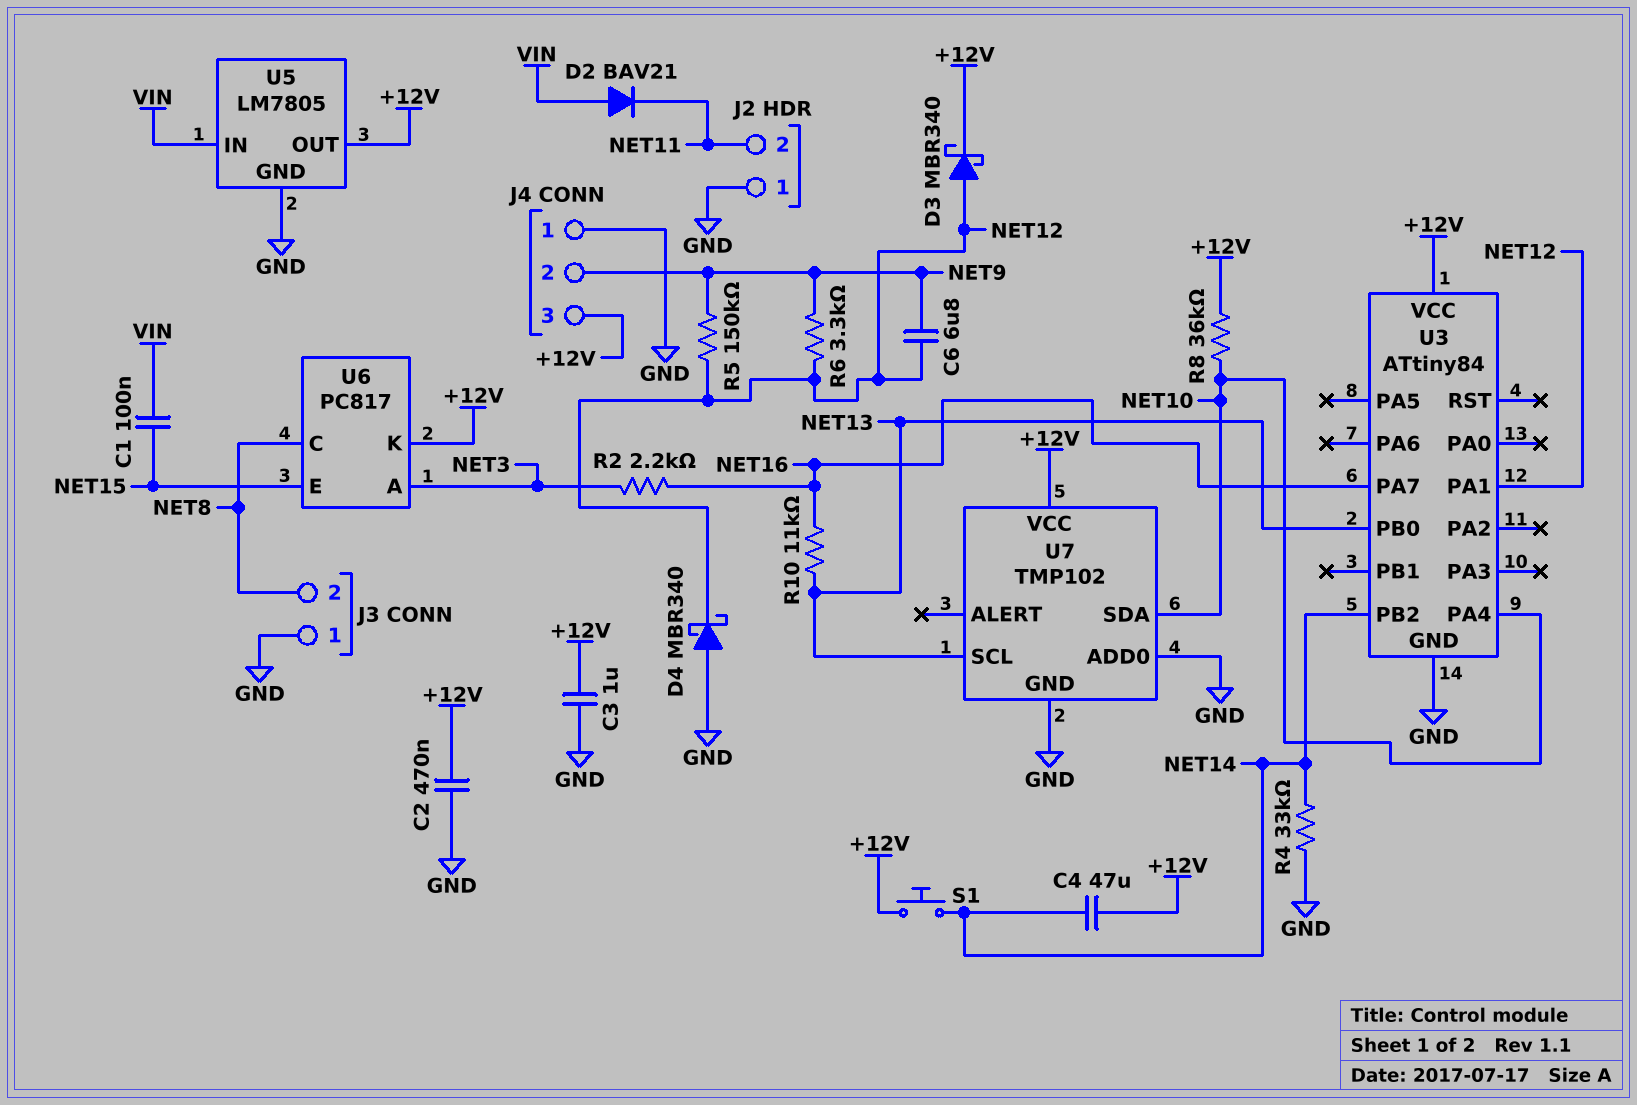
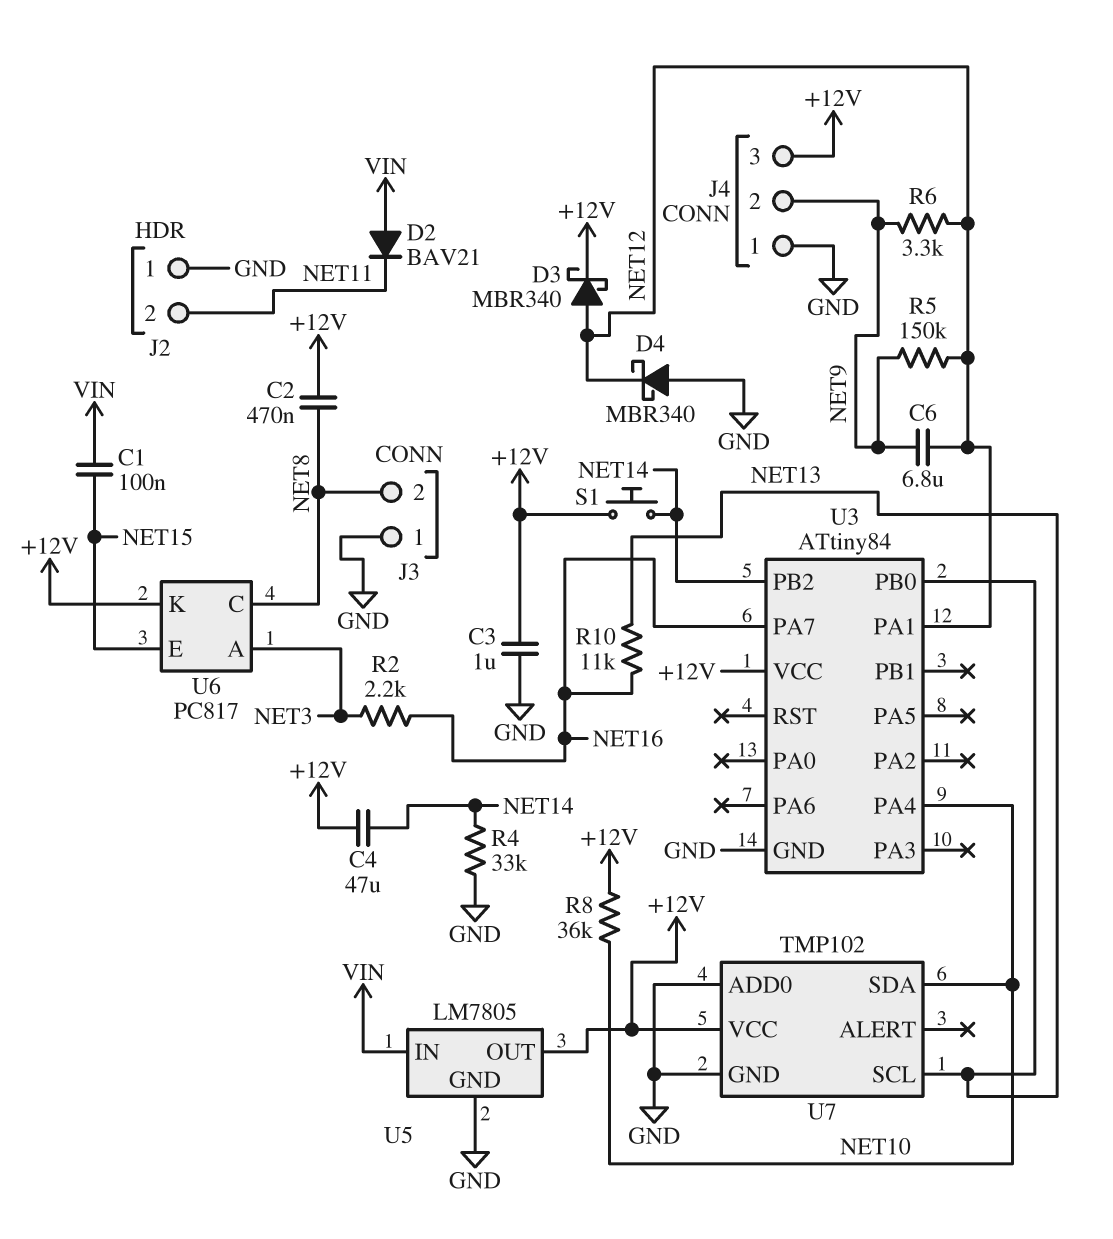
C2: 470nF (+12V, GND) -> 470nF (+12V, NET8)

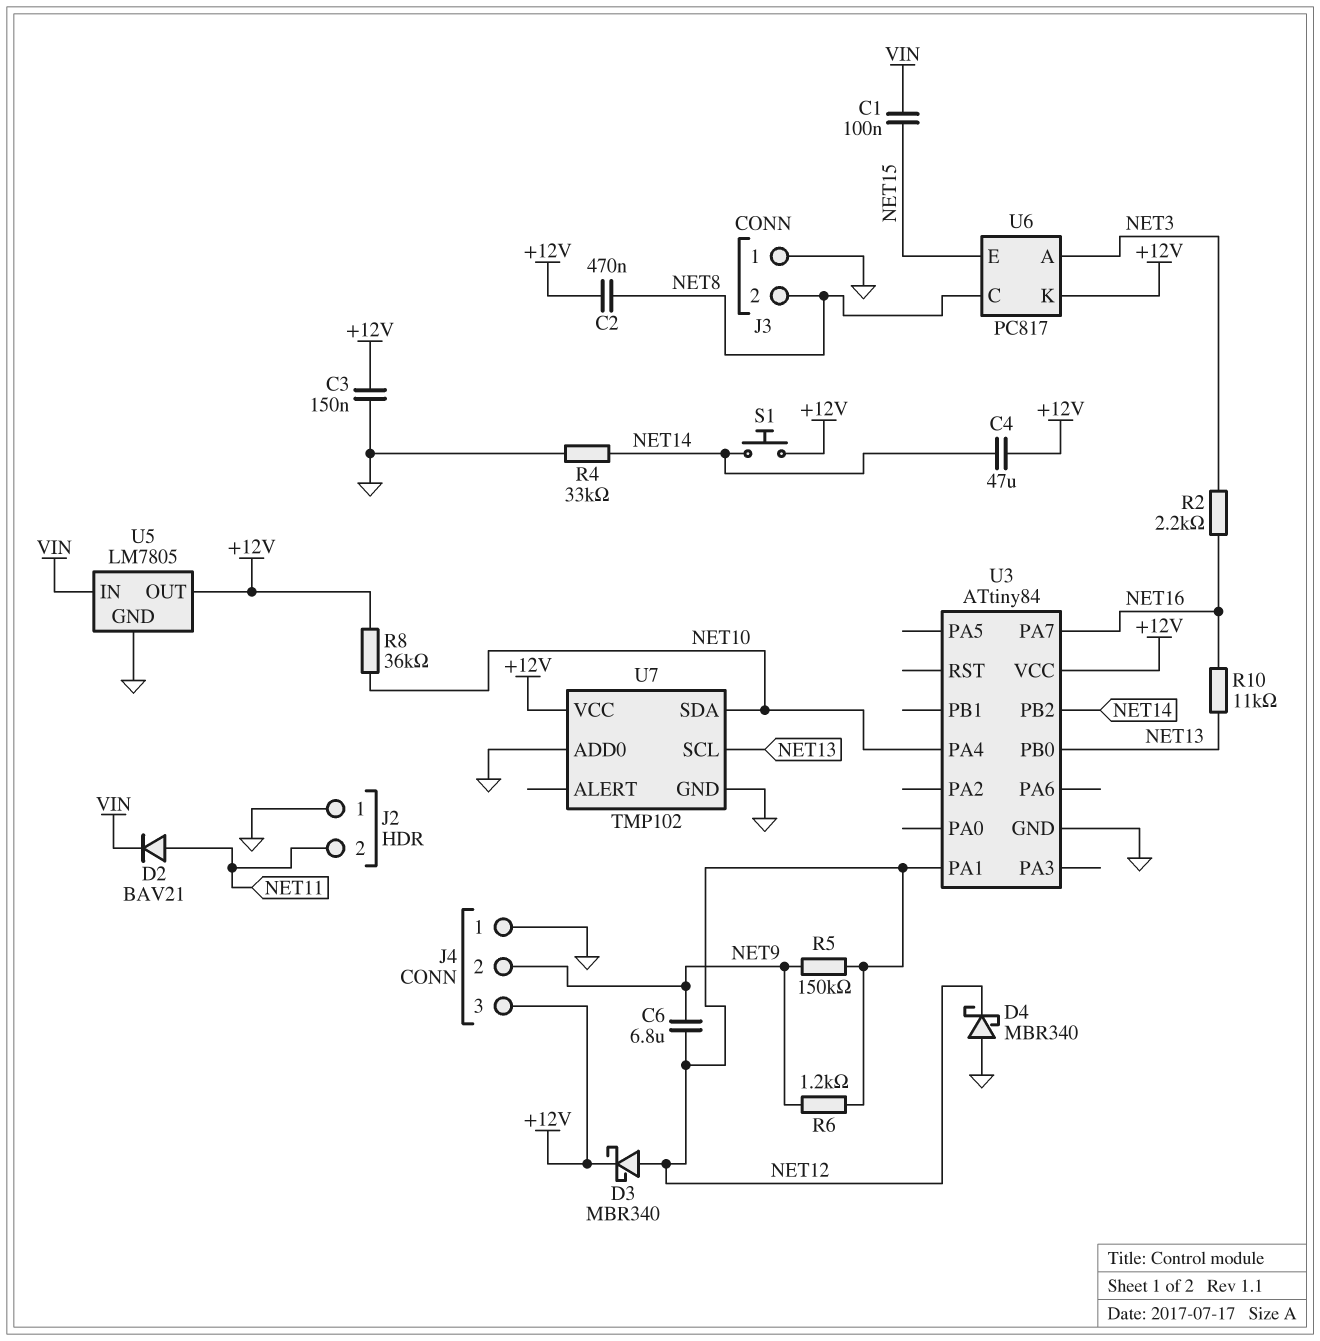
C3: 1uF (+12V, GND) -> 150nF (+12V, GND)
D2: diode BAV21 (A VIN, K NET11) -> diode BAV21 (A NET11, K VIN)
R6: 3.3k (NET9, NET12) -> 1.2k (NET9, NET12)

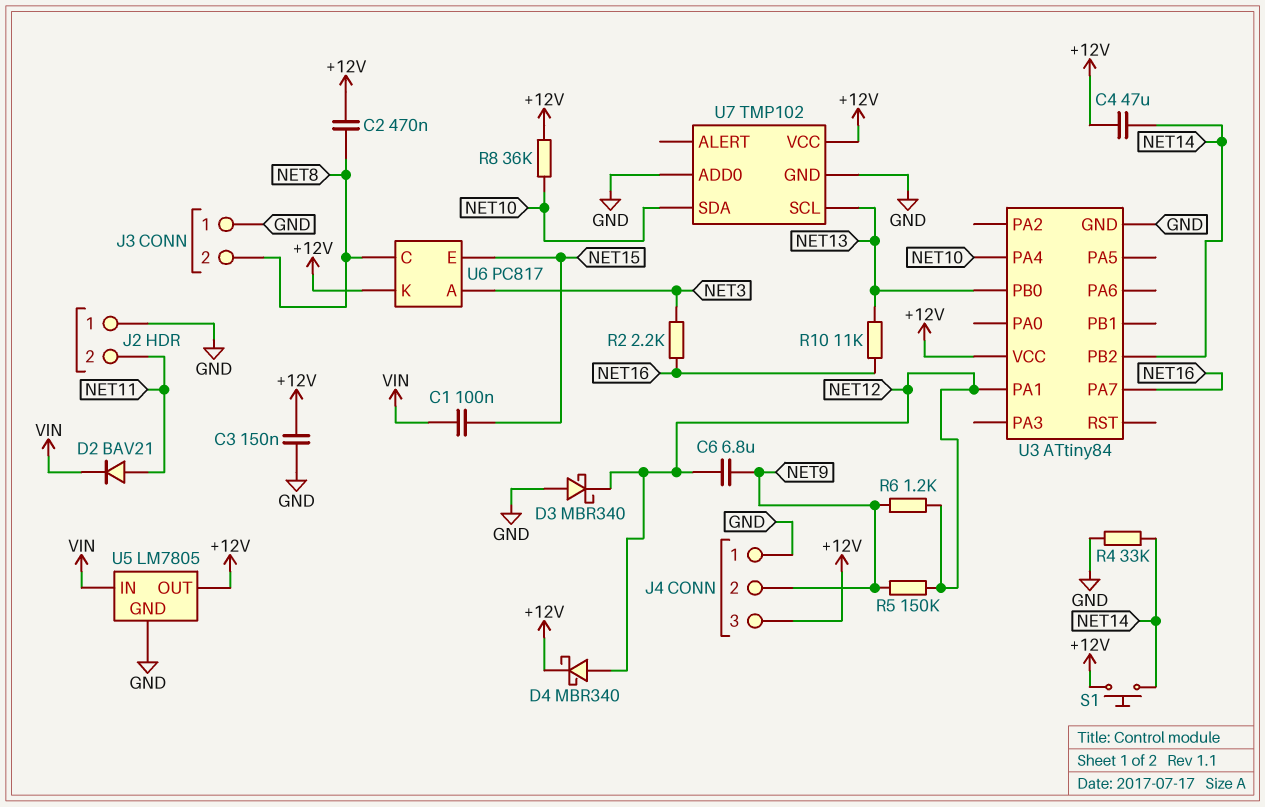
D3: schottky MBR340 (A NET12, K +12V) -> schottky MBR340 (A GND, K NET12)
D4: schottky MBR340 (A GND, K NET12) -> schottky MBR340 (A NET12, K +12V)

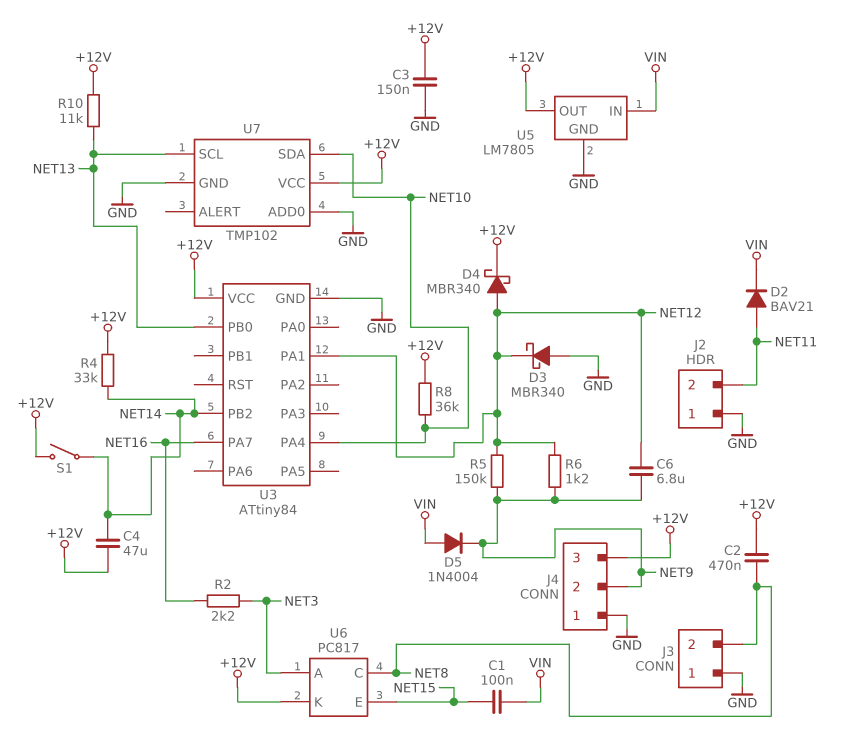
D5: none -> diode 1N4004 (A VIN, K NET9)
R4: 33k (GND, NET14) -> 33k (+12V, NET14)
R10: 11k (NET13, NET16) -> 11k (+12V, NET13)
S1: button (+12V, NET14) -> switch (+12V, NET14)

